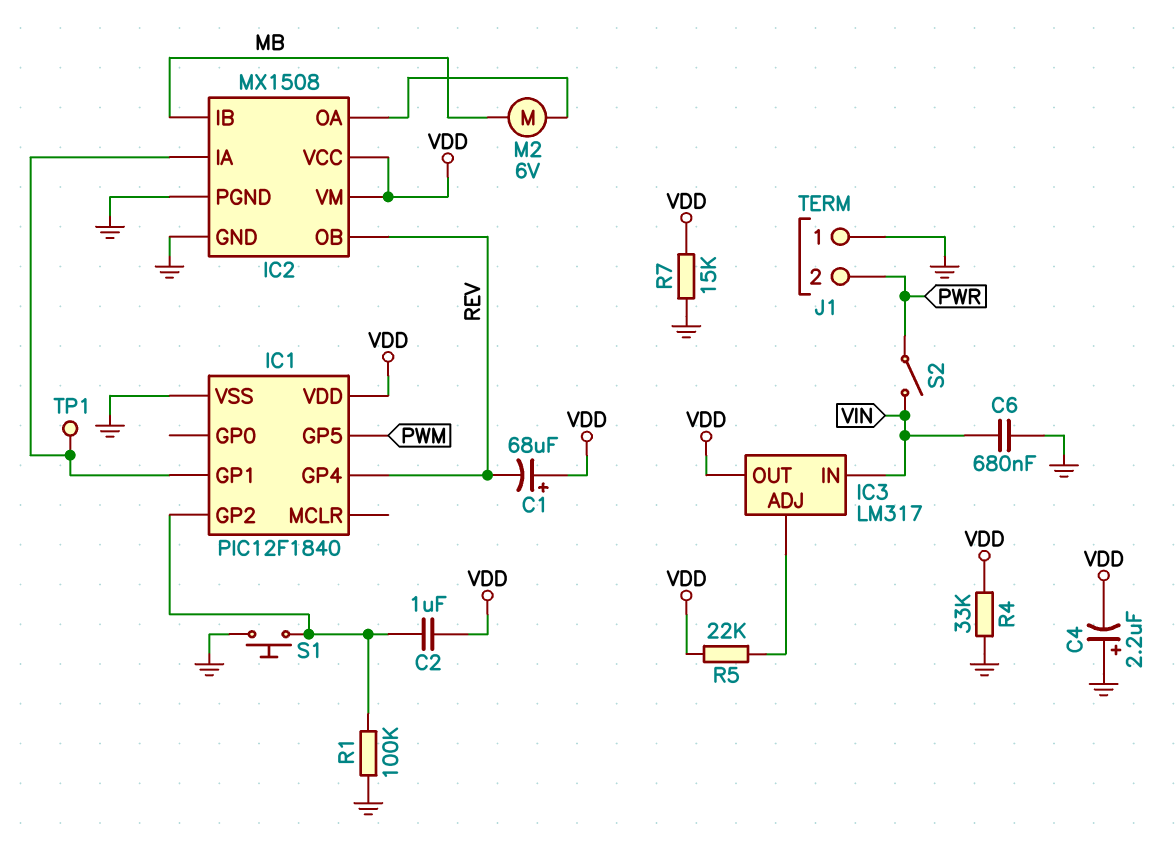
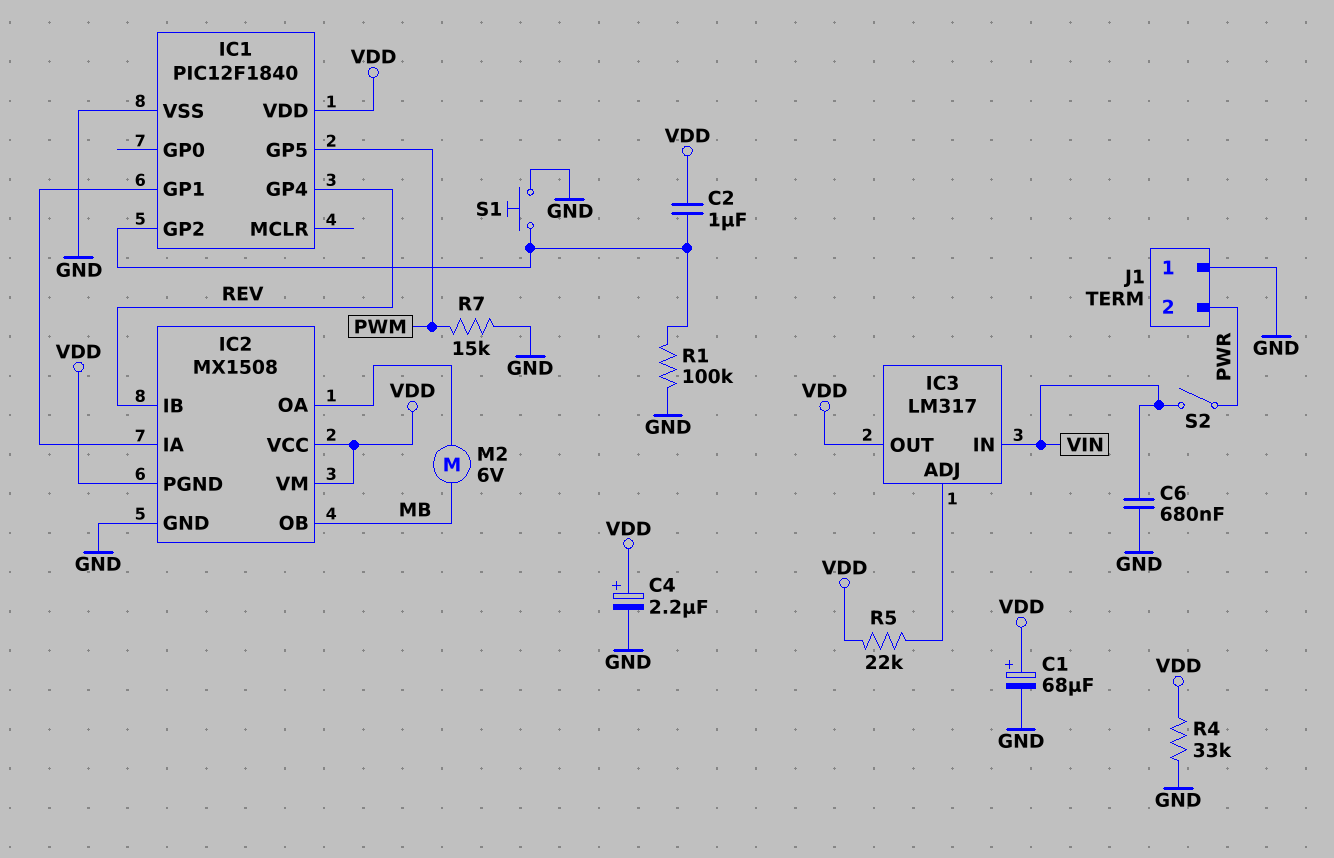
C1: 68uF (plus VDD, minus REV) -> 68uF (plus VDD, minus GND)
C4: 2.2uF (plus GND, minus VDD) -> 2.2uF (plus VDD, minus GND)
IC2 pin IB: MB -> REV
IC2 pin OB: REV -> MB
IC2 pin PGND: GND -> VDD
R7: 15k (GND, VDD) -> 15k (GND, PWM)
TP1: test point (IC1/GP1) -> none

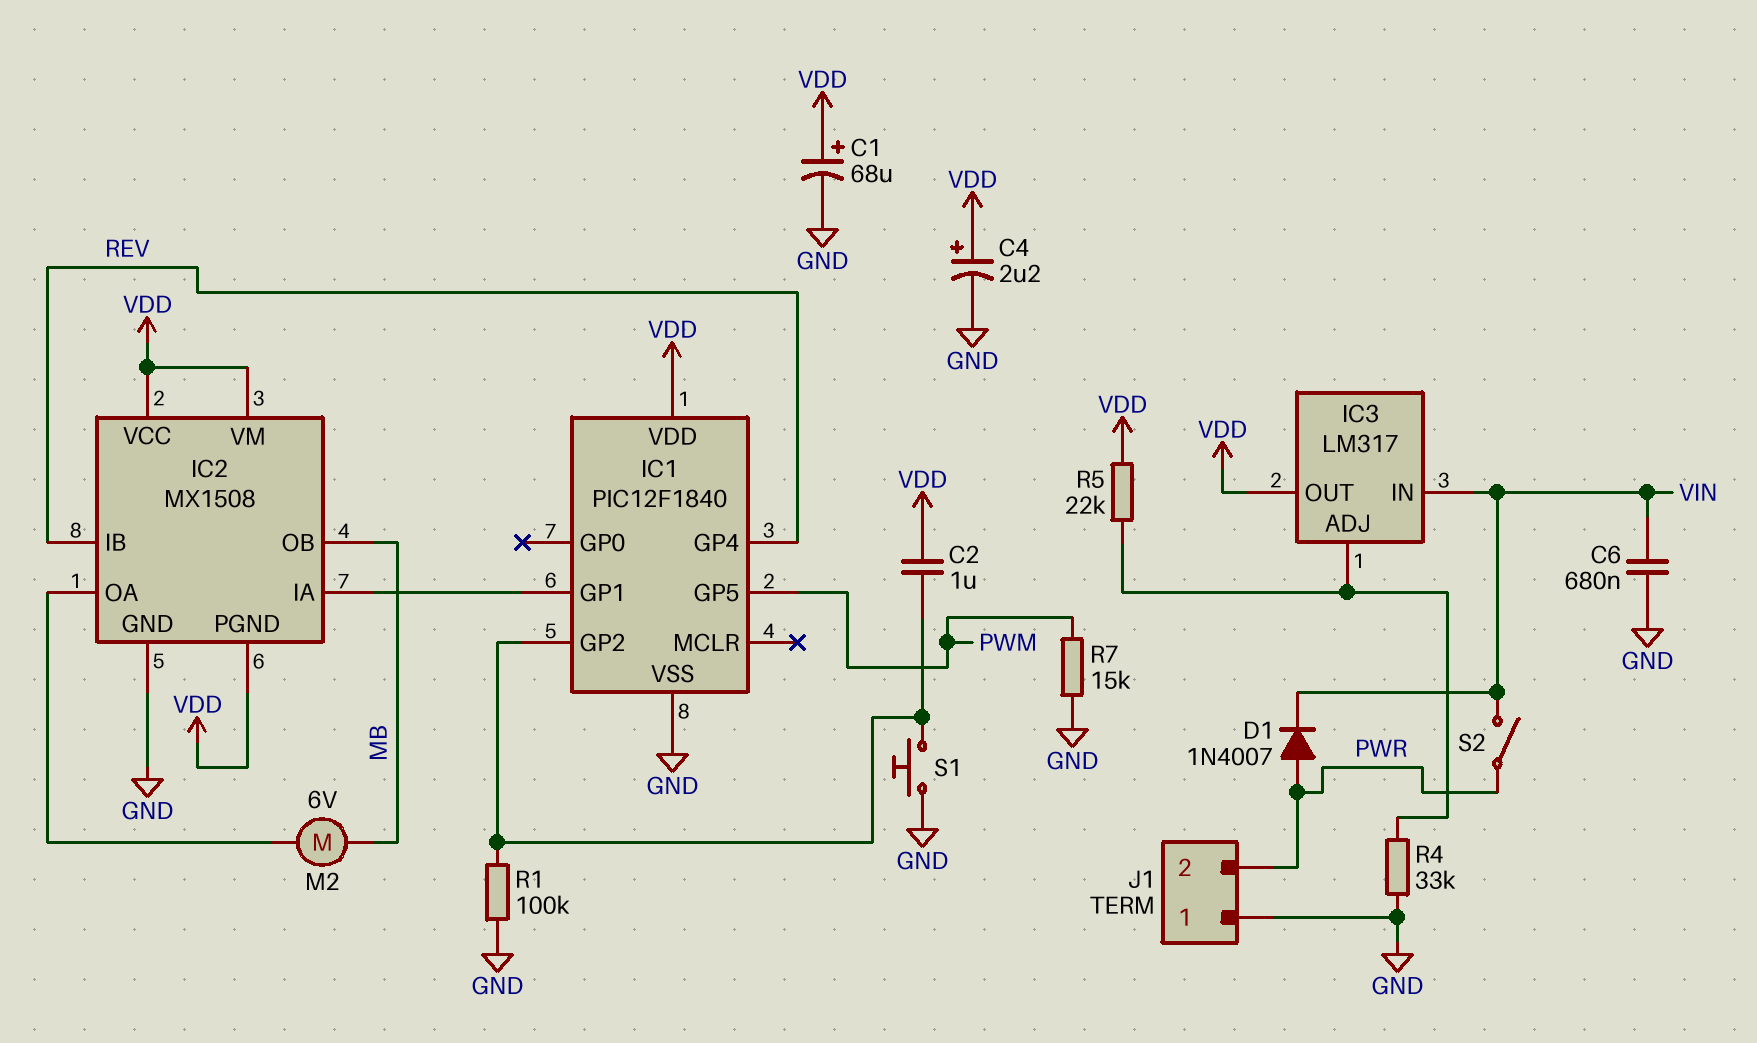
D1: none -> diode 1N4007 (A PWR, K VIN)
R4: 33k (GND, VDD) -> 33k (GND, IC3/ADJ)

